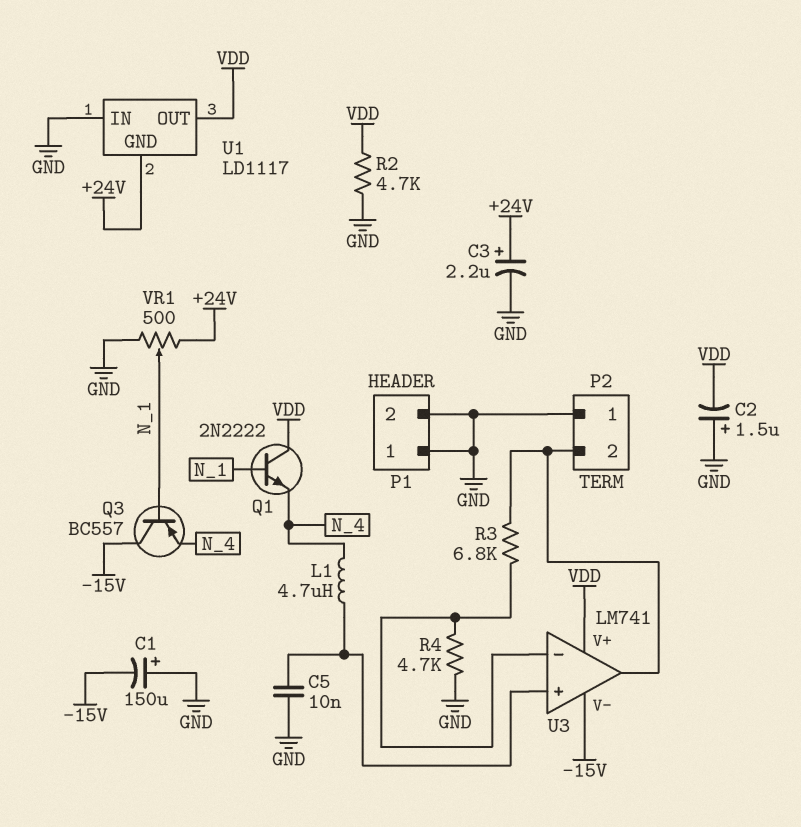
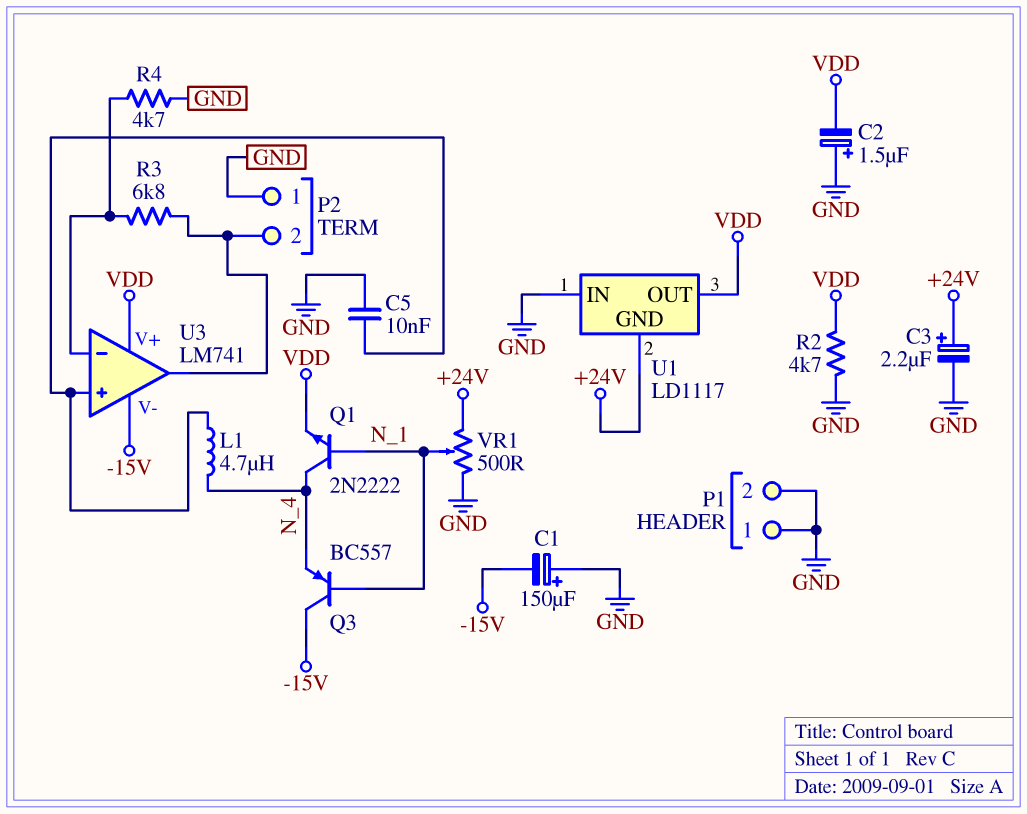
Q1: NPN 2N2222 (B N_1, C VDD, E N_4) -> NPN 2N2222 (B N_1, C N_4, E VDD)

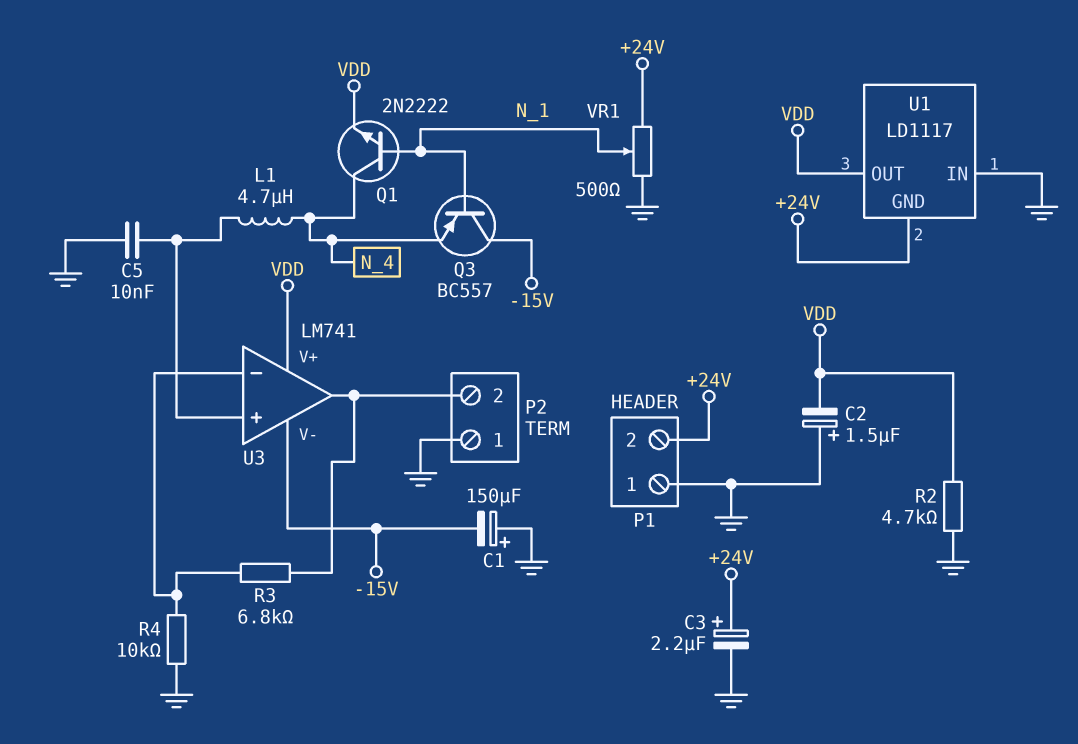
P1 pin 2: GND -> +24V
R4: 4.7k (GND, U3/in-) -> 10k (GND, U3/in-)

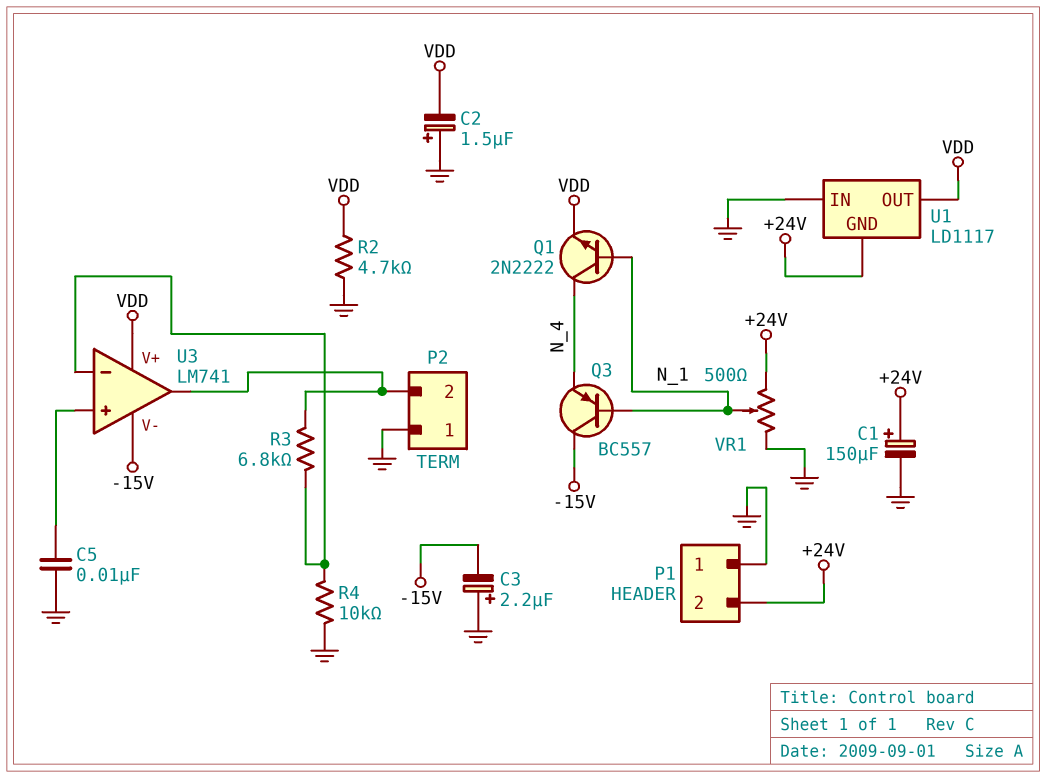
C1: 150uF (plus GND, minus -15V) -> 150uF (plus +24V, minus GND)
C3: 2.2uF (plus +24V, minus GND) -> 2.2uF (plus GND, minus -15V)
L1: 4.7uH (N_4, U3/in+) -> none

